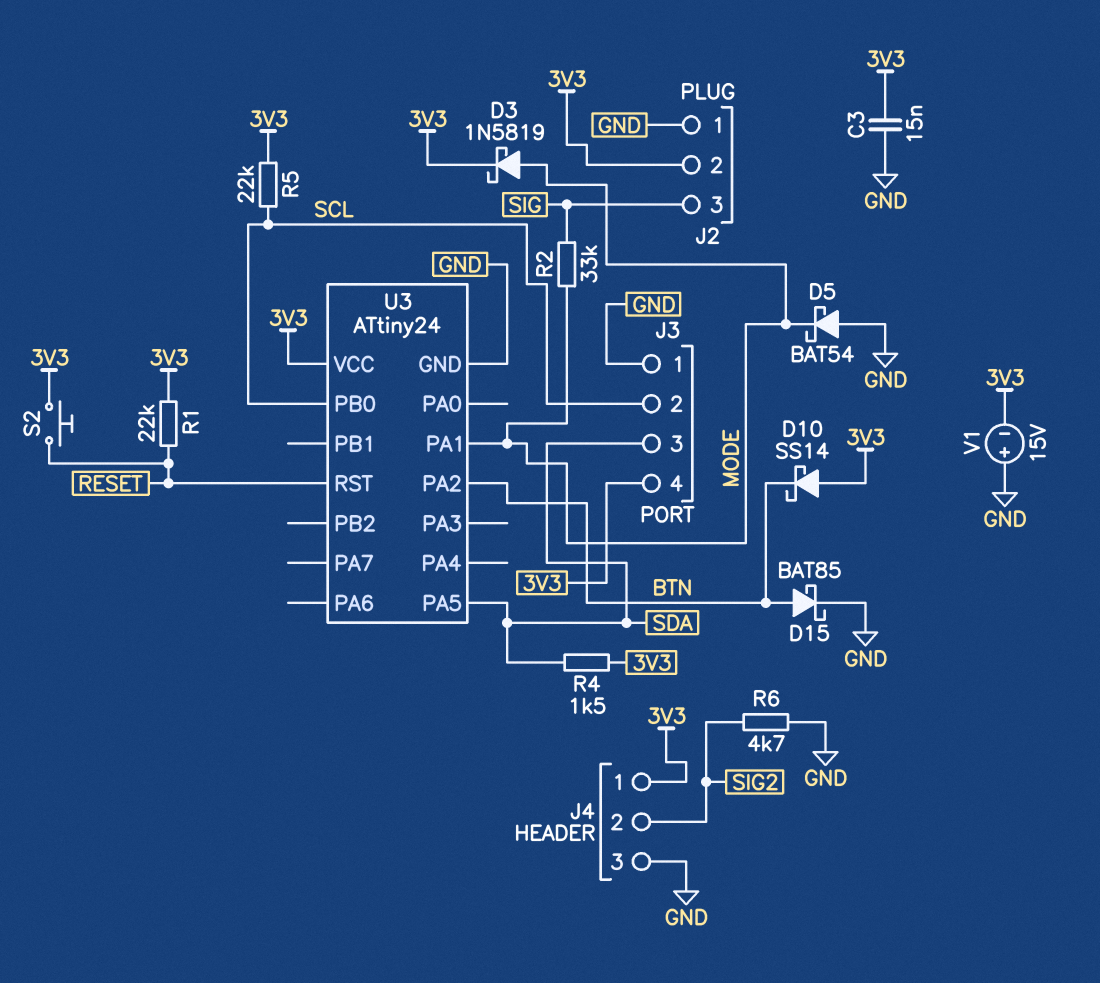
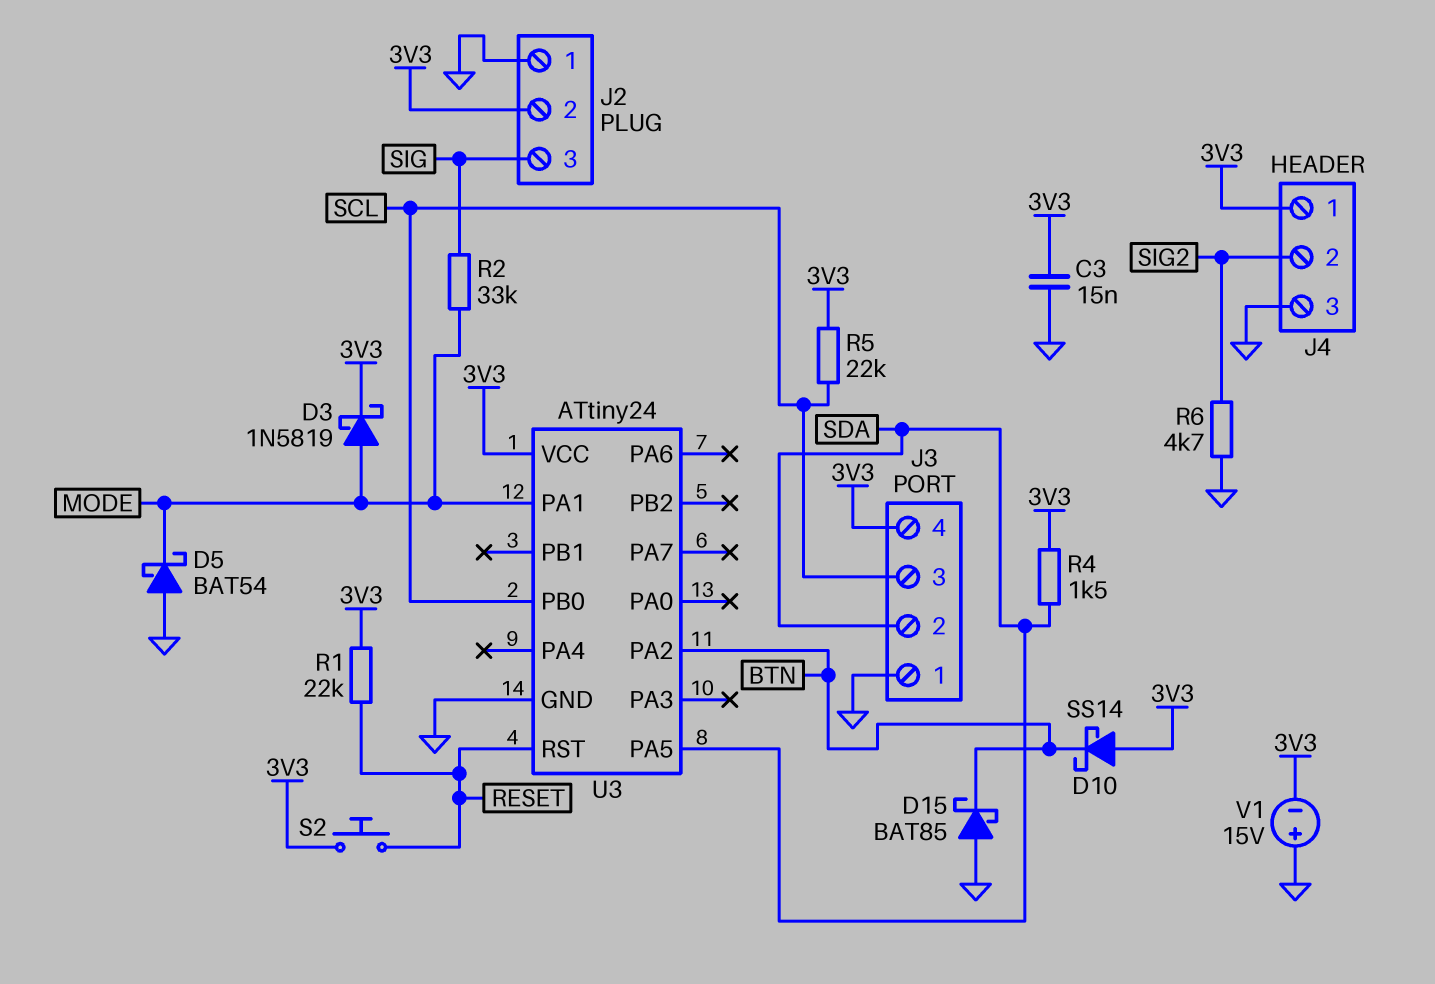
D15: schottky BAT85 (A BTN, K GND) -> schottky BAT85 (A GND, K BTN)
J3 pin 2: SCL -> SDA
J3 pin 3: SDA -> SCL

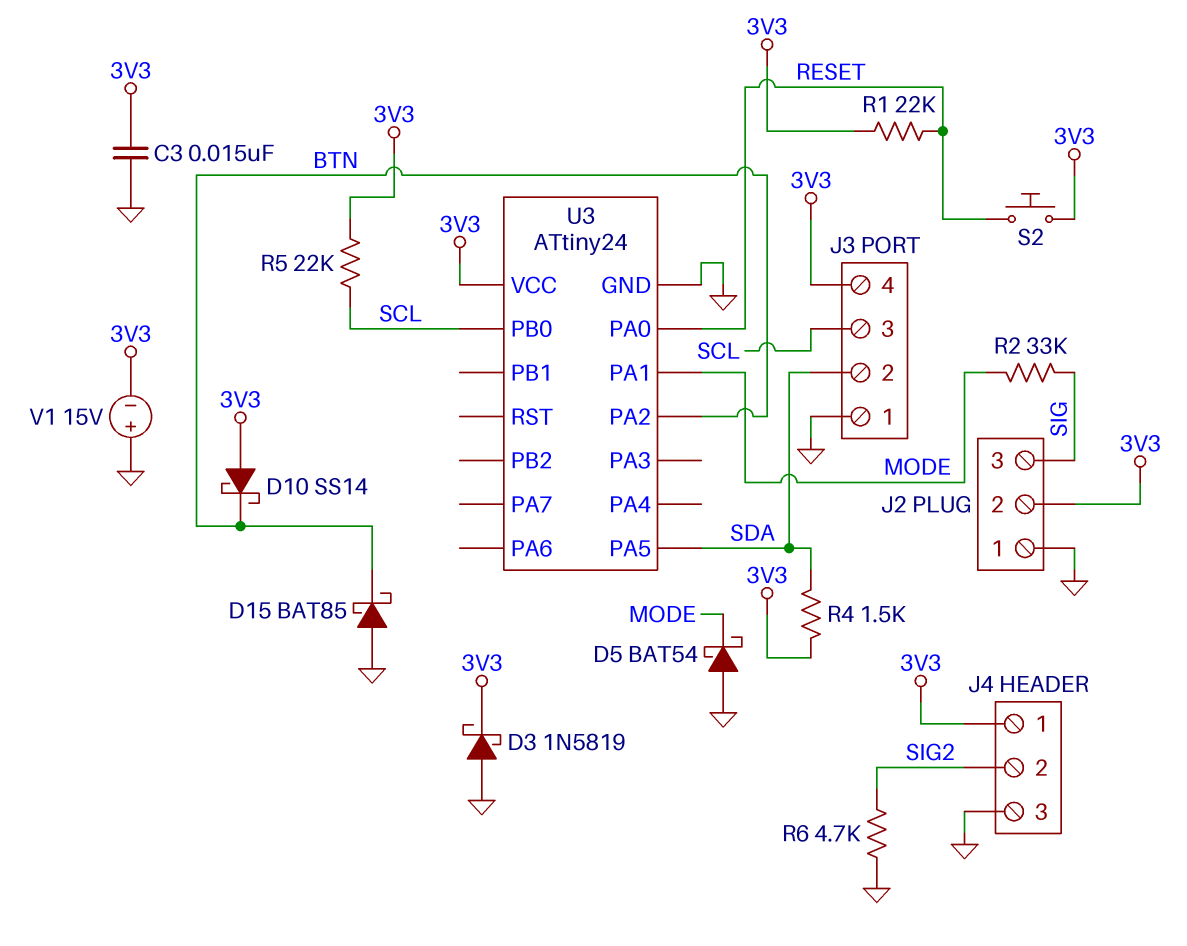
D3: schottky 1N5819 (A MODE, K 3V3) -> schottky 1N5819 (A GND, K 3V3)
U3 pin PA0: none -> RESET
U3 pin RST: RESET -> none

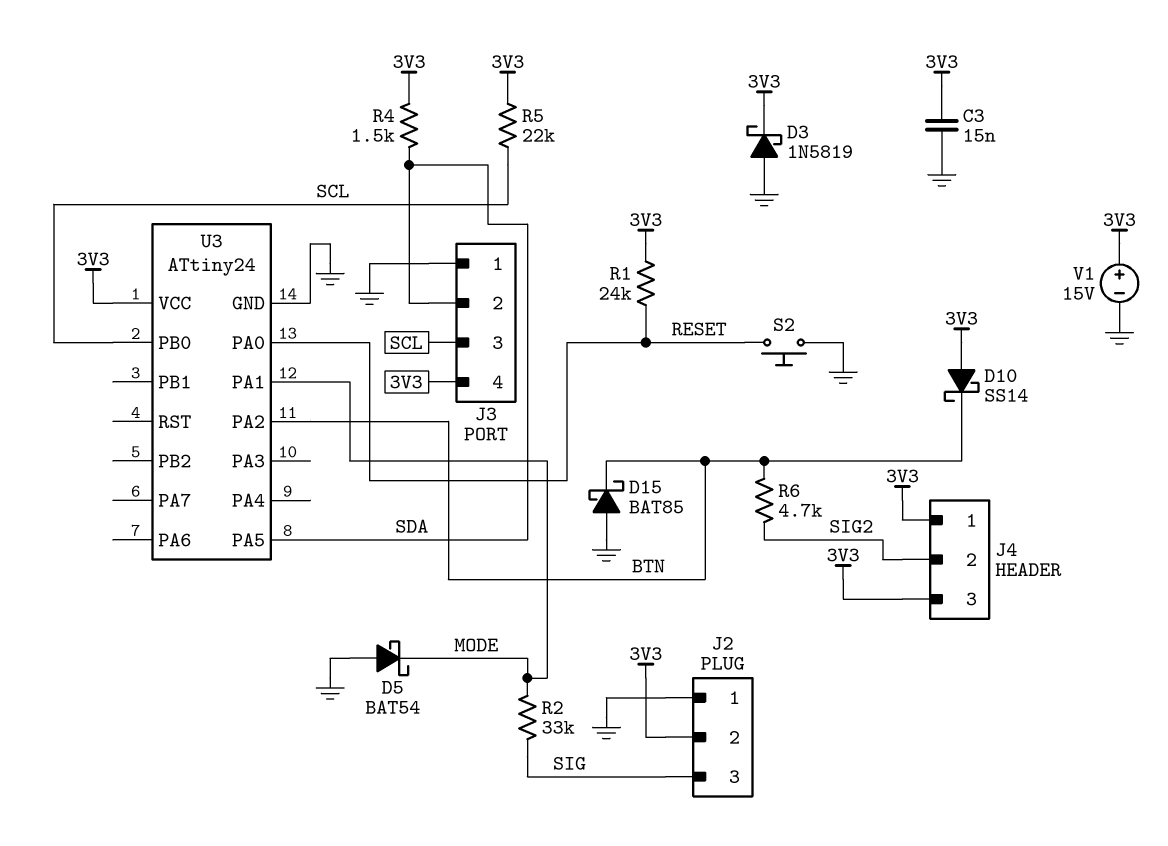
J4 pin 3: GND -> 3V3
R1: 22k (3V3, RESET) -> 24k (3V3, RESET)
R6: 4.7k (GND, SIG2) -> 4.7k (BTN, SIG2)
S2: button (3V3, RESET) -> button (GND, RESET)
V1: 15V (plus GND, minus 3V3) -> 15V (plus 3V3, minus GND)

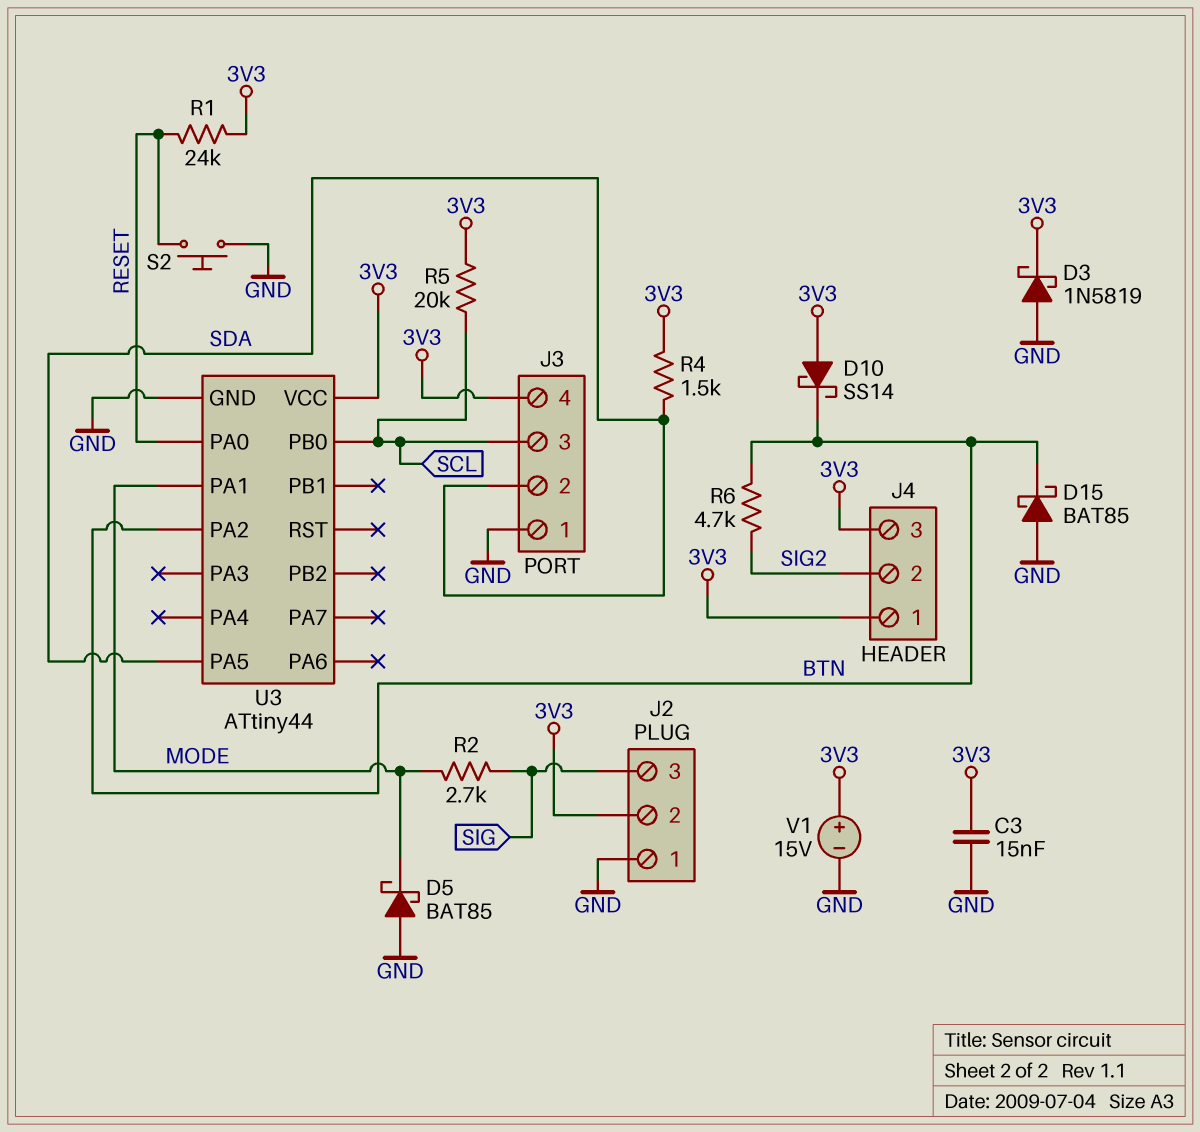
D5: schottky BAT54 (A GND, K MODE) -> schottky BAT85 (A GND, K MODE)
R2: 33k (MODE, SIG) -> 2.7k (MODE, SIG)
R5: 22k (3V3, SCL) -> 20k (3V3, SCL)
U3: ATtiny24 -> ATtiny44

